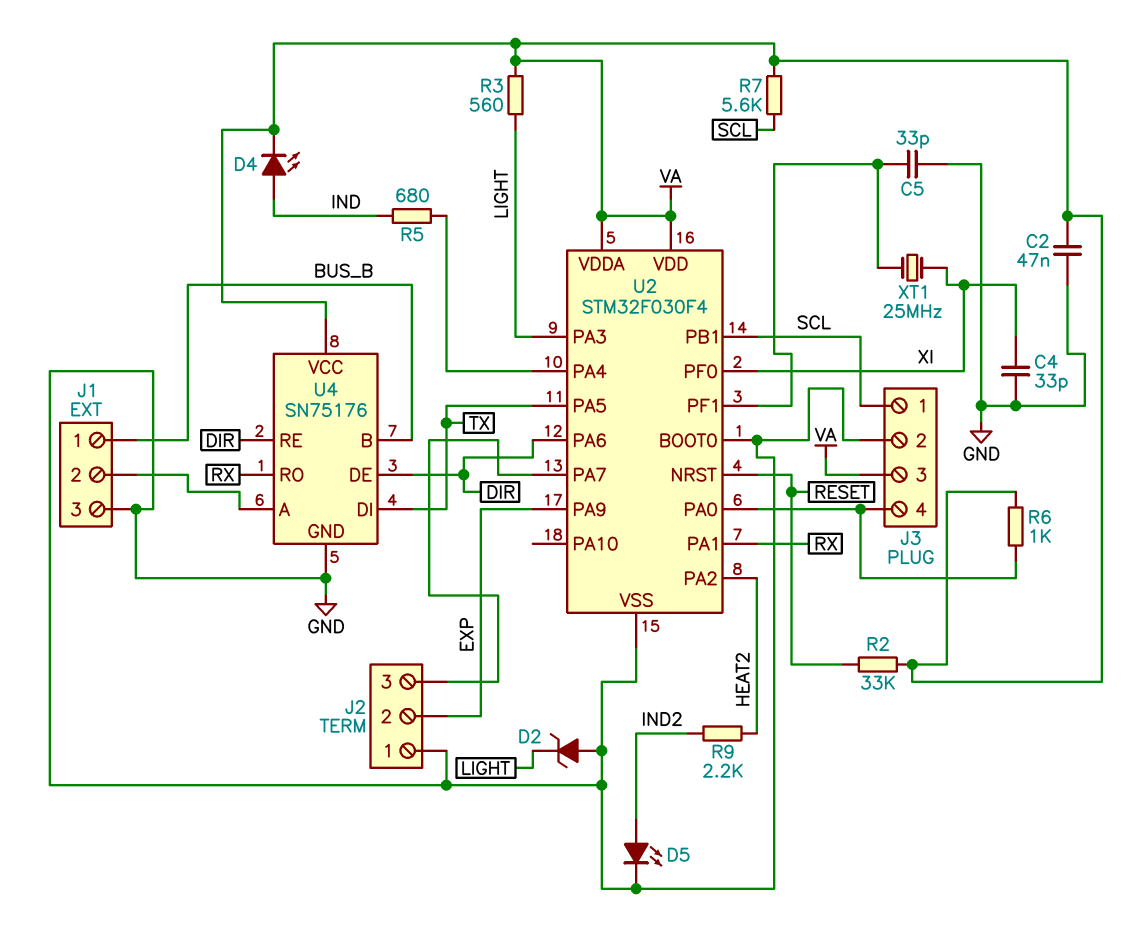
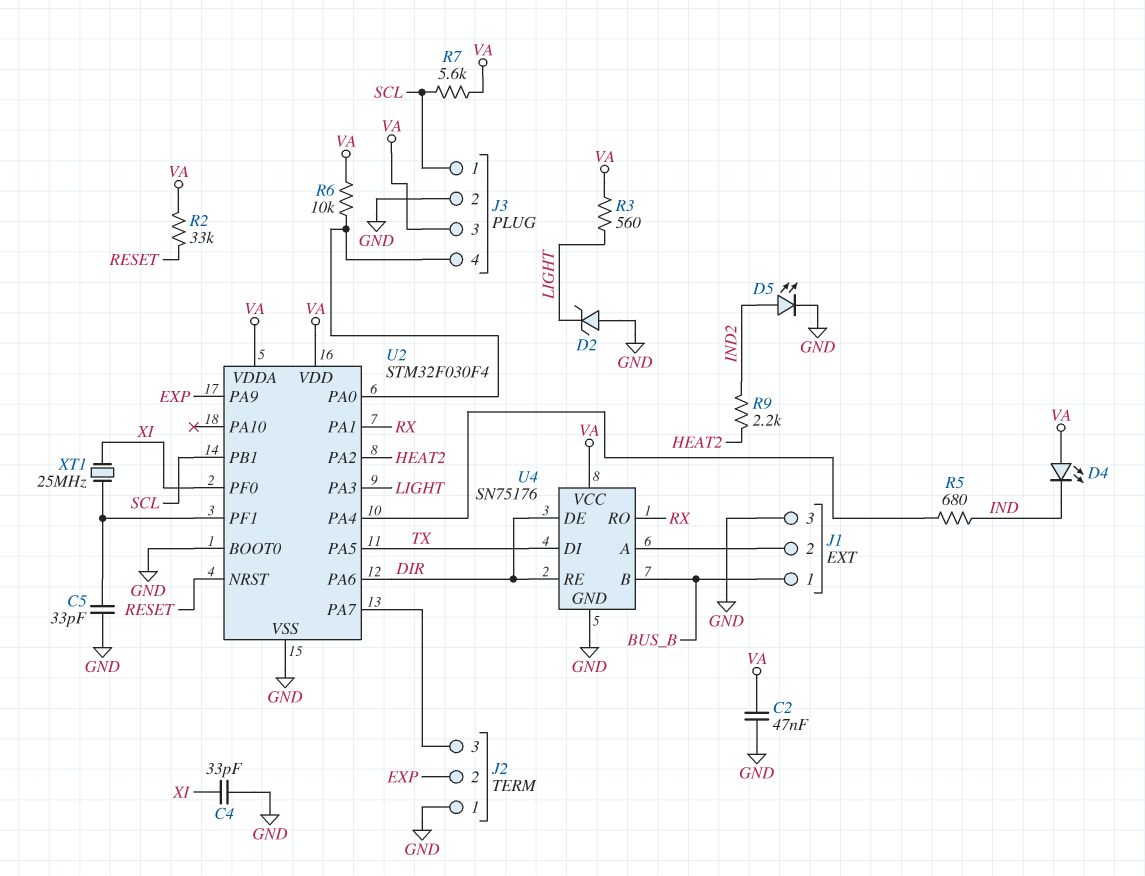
D4: LED (A IND, K VA) -> LED (A VA, K IND)
R6: 1k (J3/4, VA) -> 10k (J3/4, VA)

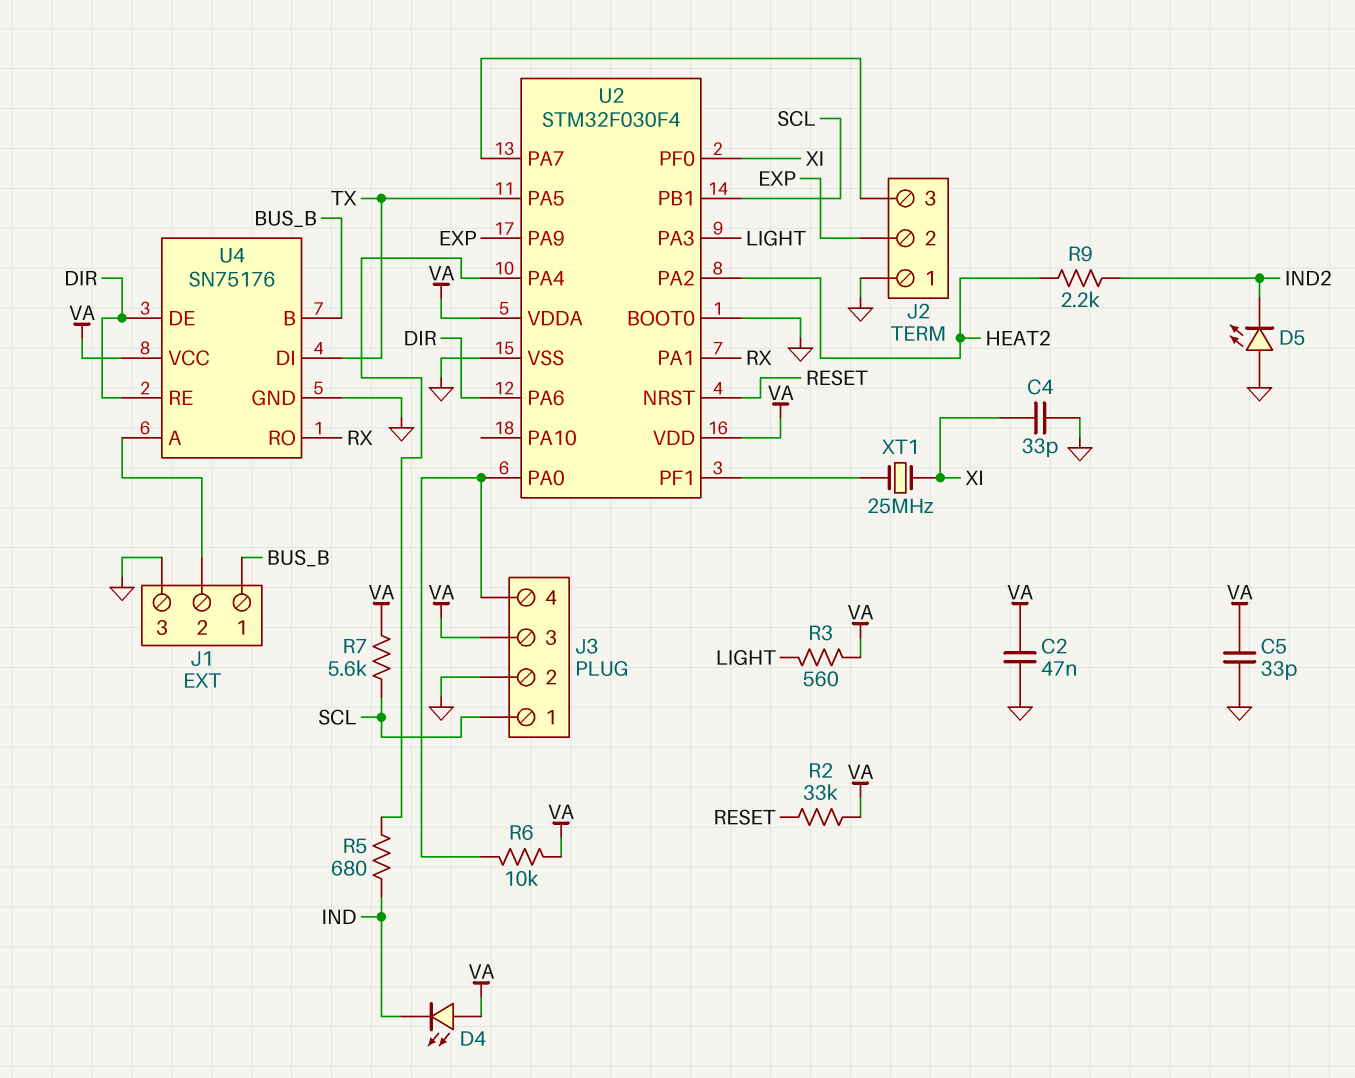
C5: 33pF (GND, U2/PF1) -> 33pF (GND, VA)
D2: zener (A GND, K LIGHT) -> none
D5: LED (A IND2, K GND) -> LED (A GND, K IND2)

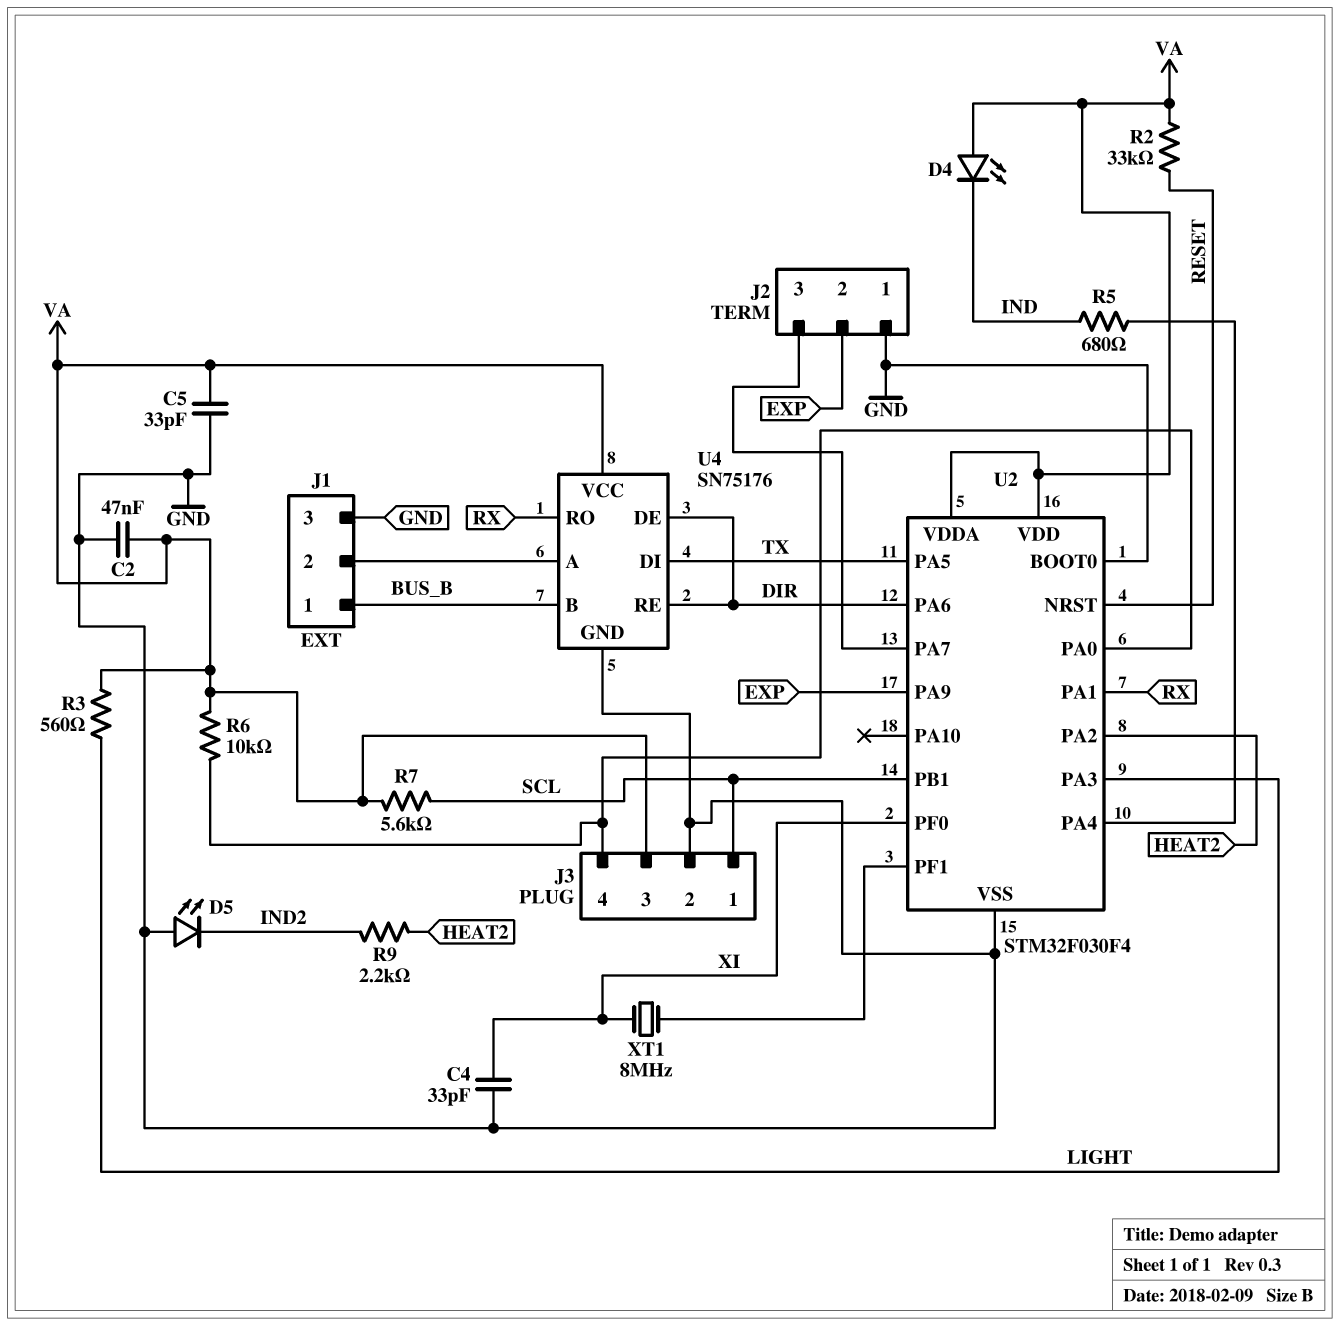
XT1: 25MHz (U2/PF1, XI) -> 8MHz (U2/PF1, XI)

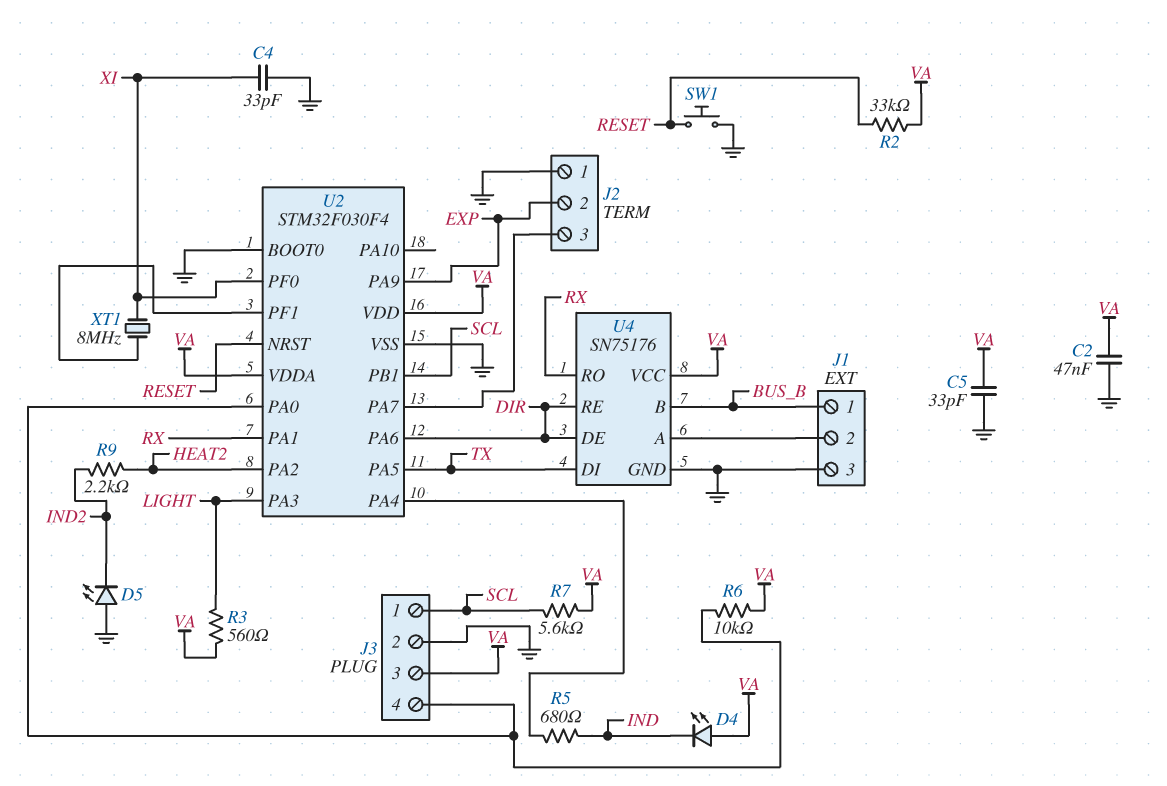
SW1: none -> button (GND, RESET)

